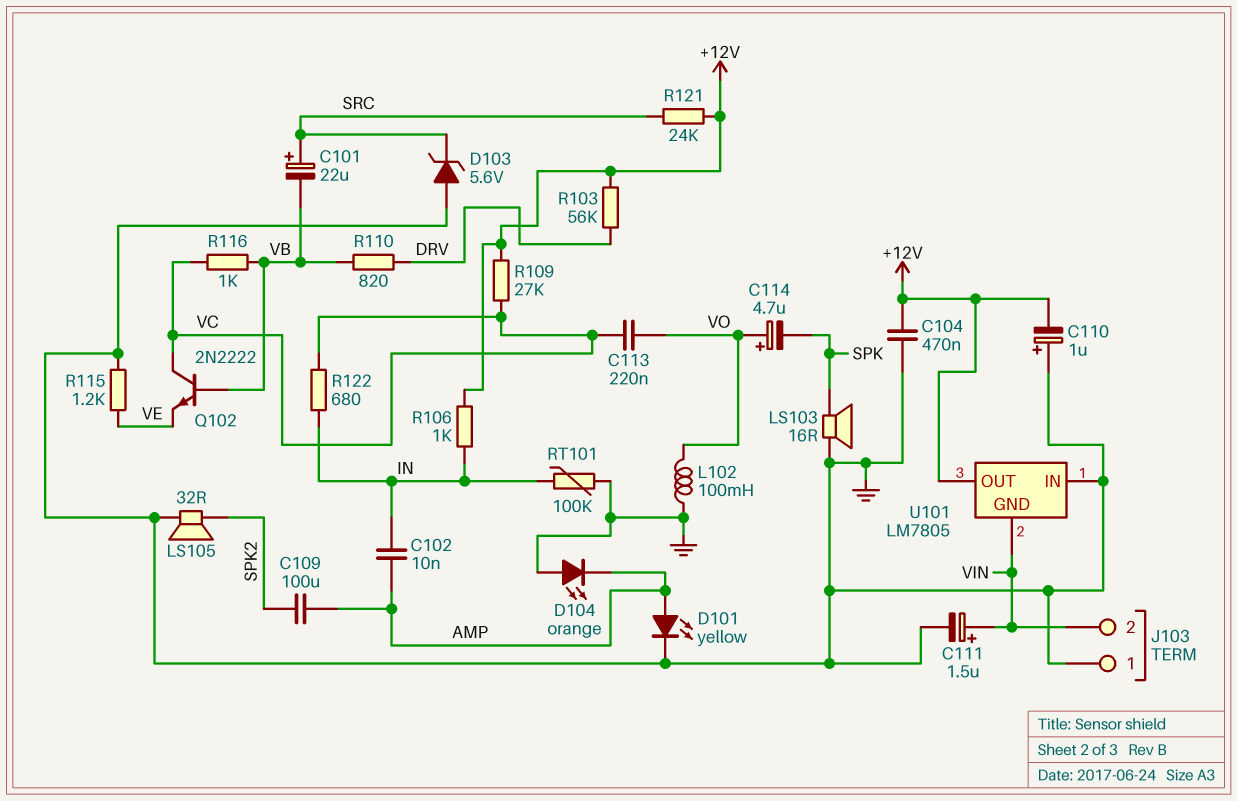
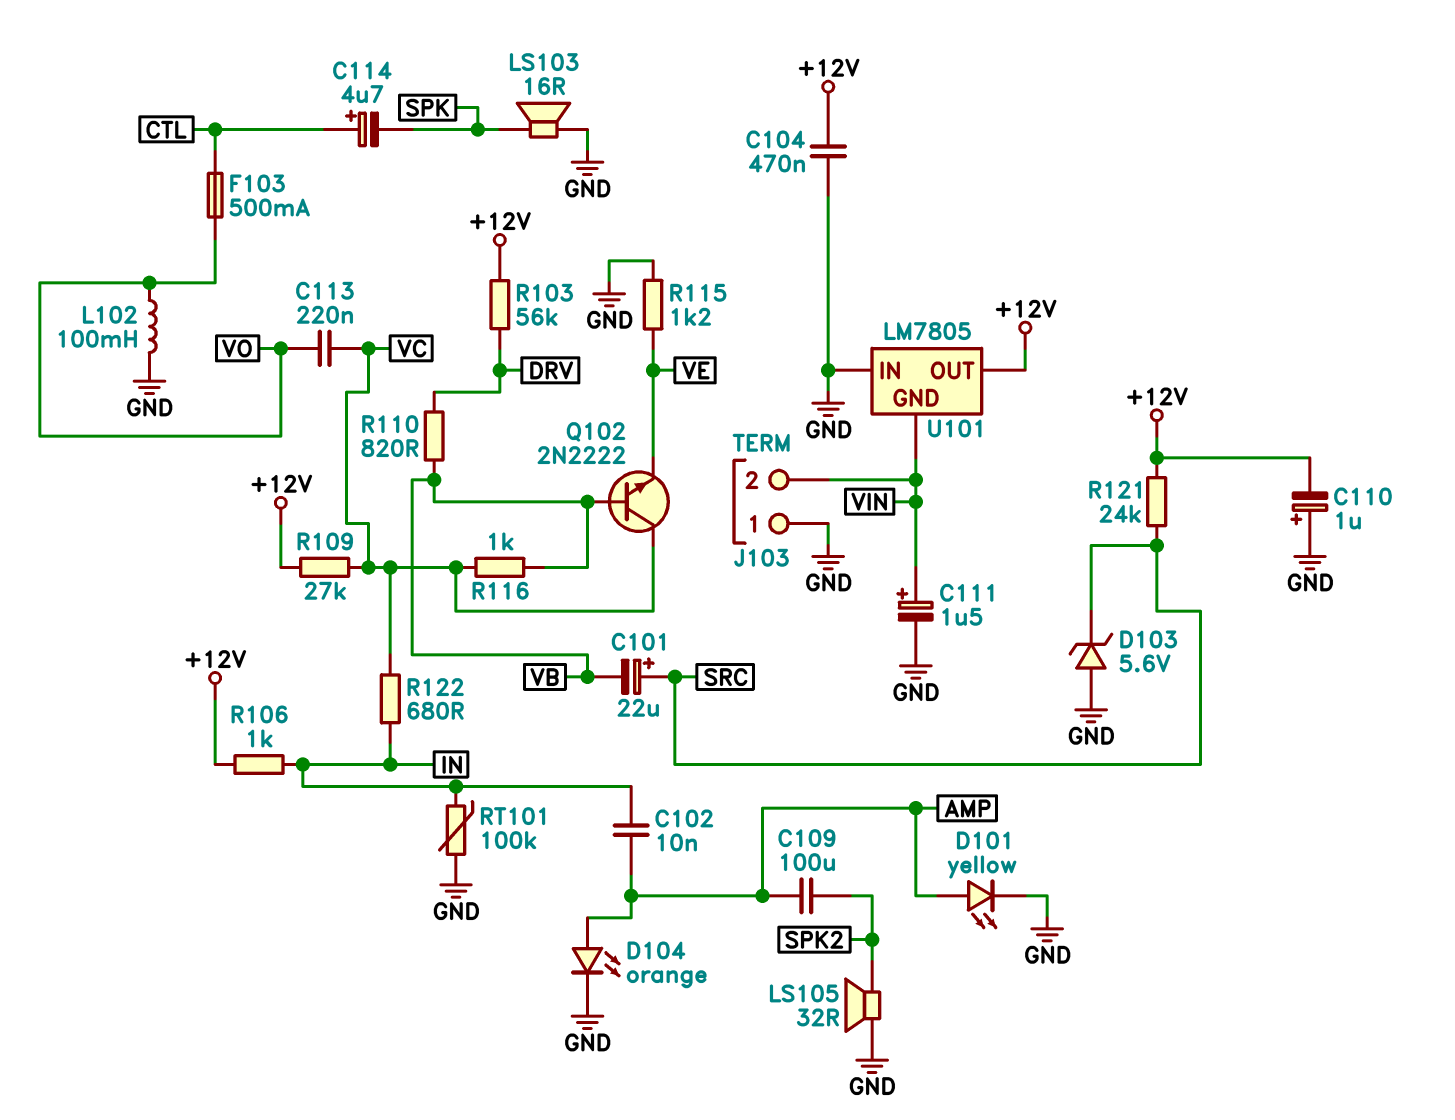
C114: 4.7uF (plus VO, minus SPK) -> 4.7uF (plus CTL, minus SPK)
D104: LED orange (A GND, K AMP) -> LED orange (A AMP, K GND)
F103: none -> 500mA (CTL, VO)

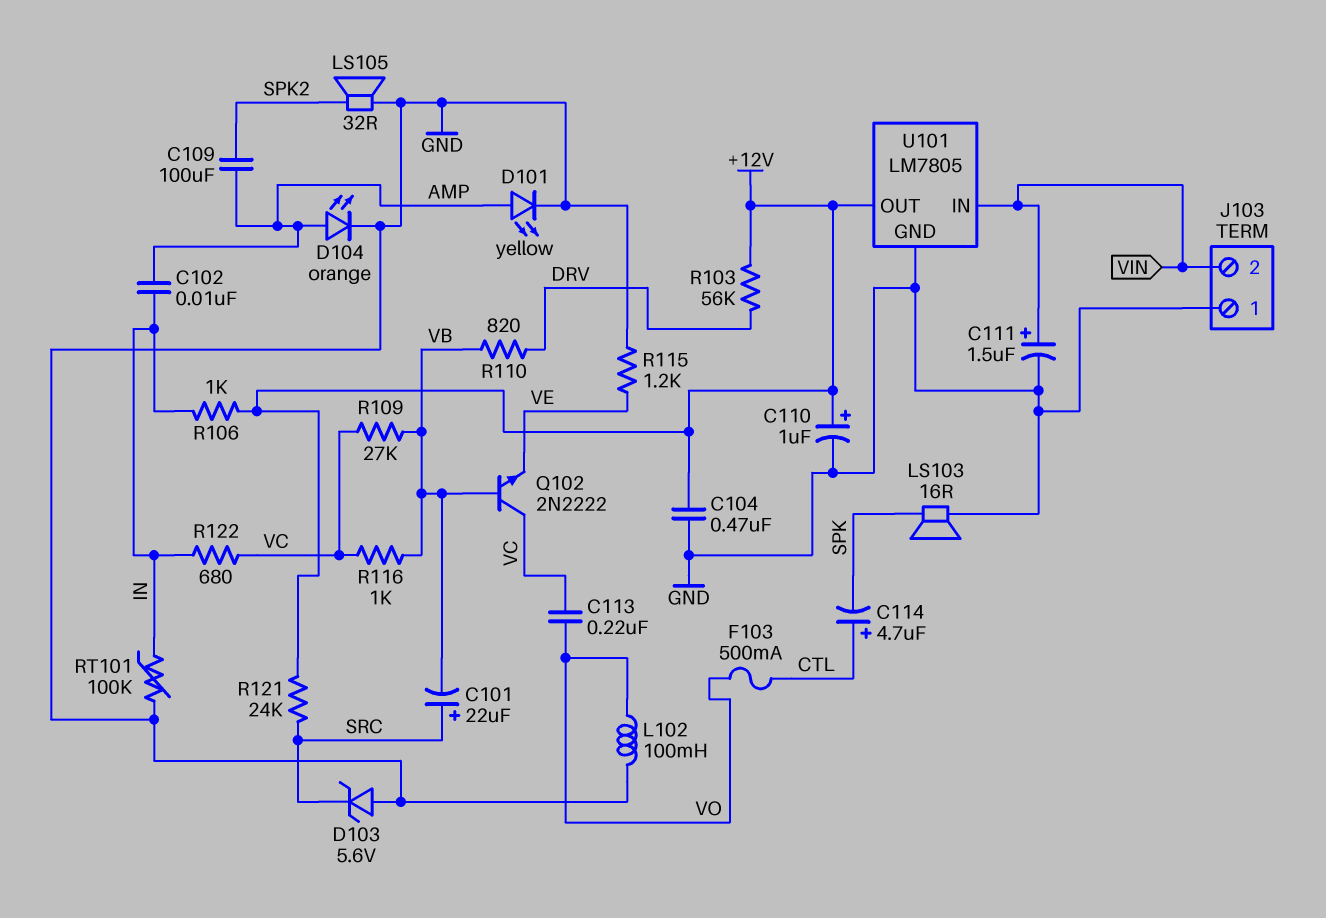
C110: 1uF (plus GND, minus +12V) -> 1uF (plus +12V, minus GND)
R109: 27k (+12V, VC) -> 27k (VB, VC)
U101 pin GND: VIN -> GND
U101 pin IN: GND -> VIN

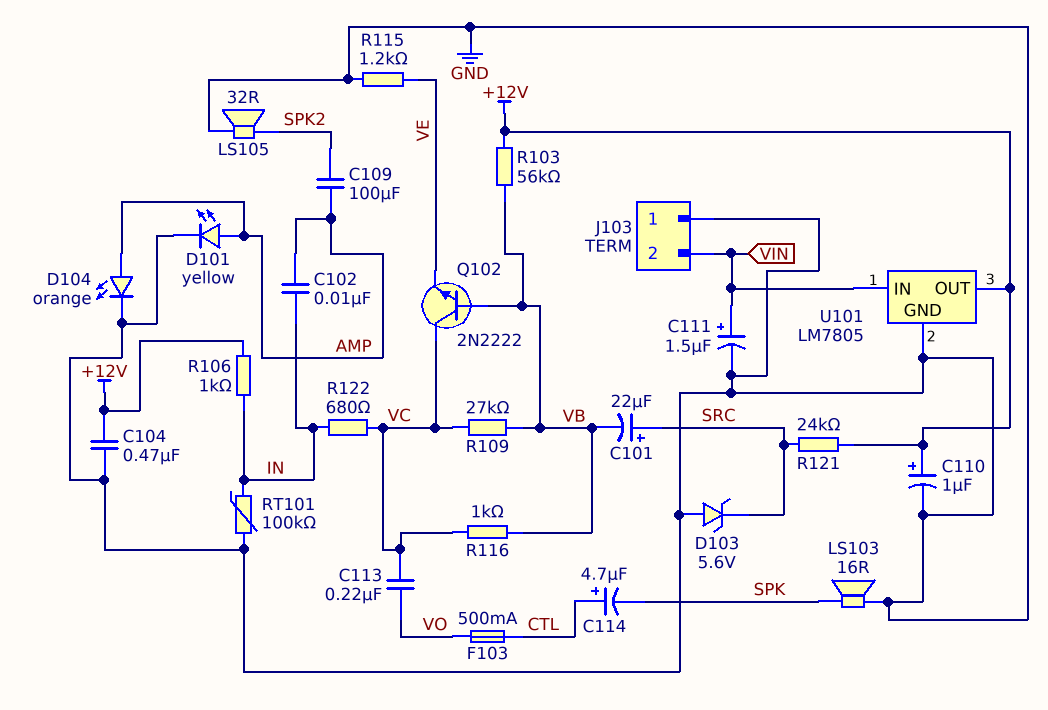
L102: 100mH (GND, VO) -> none
R103: 56k (+12V, DRV) -> 56k (+12V, VB)
R110: 820 (DRV, VB) -> none

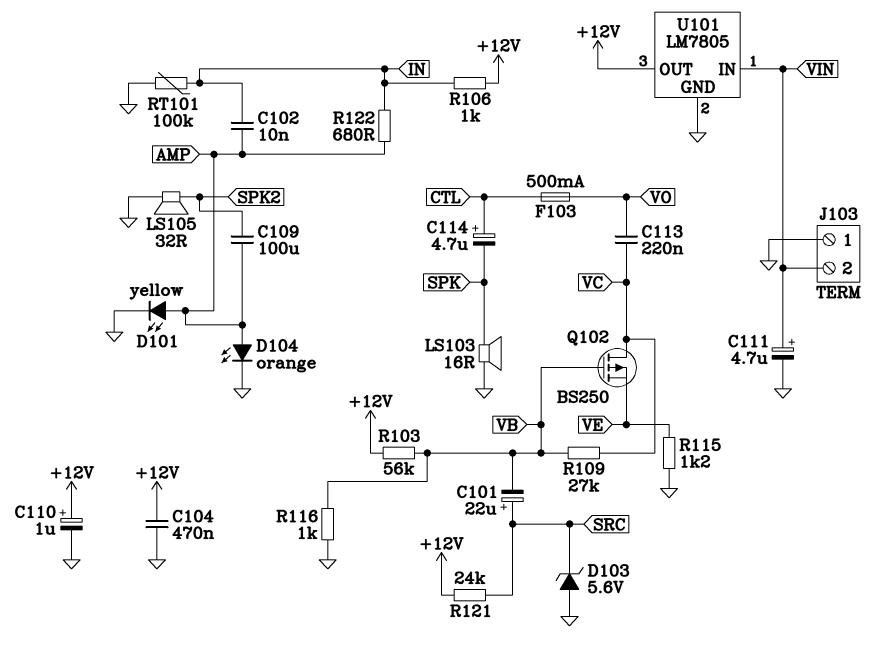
C111: 1.5uF (plus VIN, minus GND) -> 4.7uF (plus VIN, minus GND)
Q102: NPN 2N2222 (B VB, C VC, E VE) -> PMOS BS250 (G VB, D VC, S VE)
R116: 1k (VB, VC) -> 1k (GND, VB)
R122: 680 (IN, VC) -> 680 (AMP, IN)

